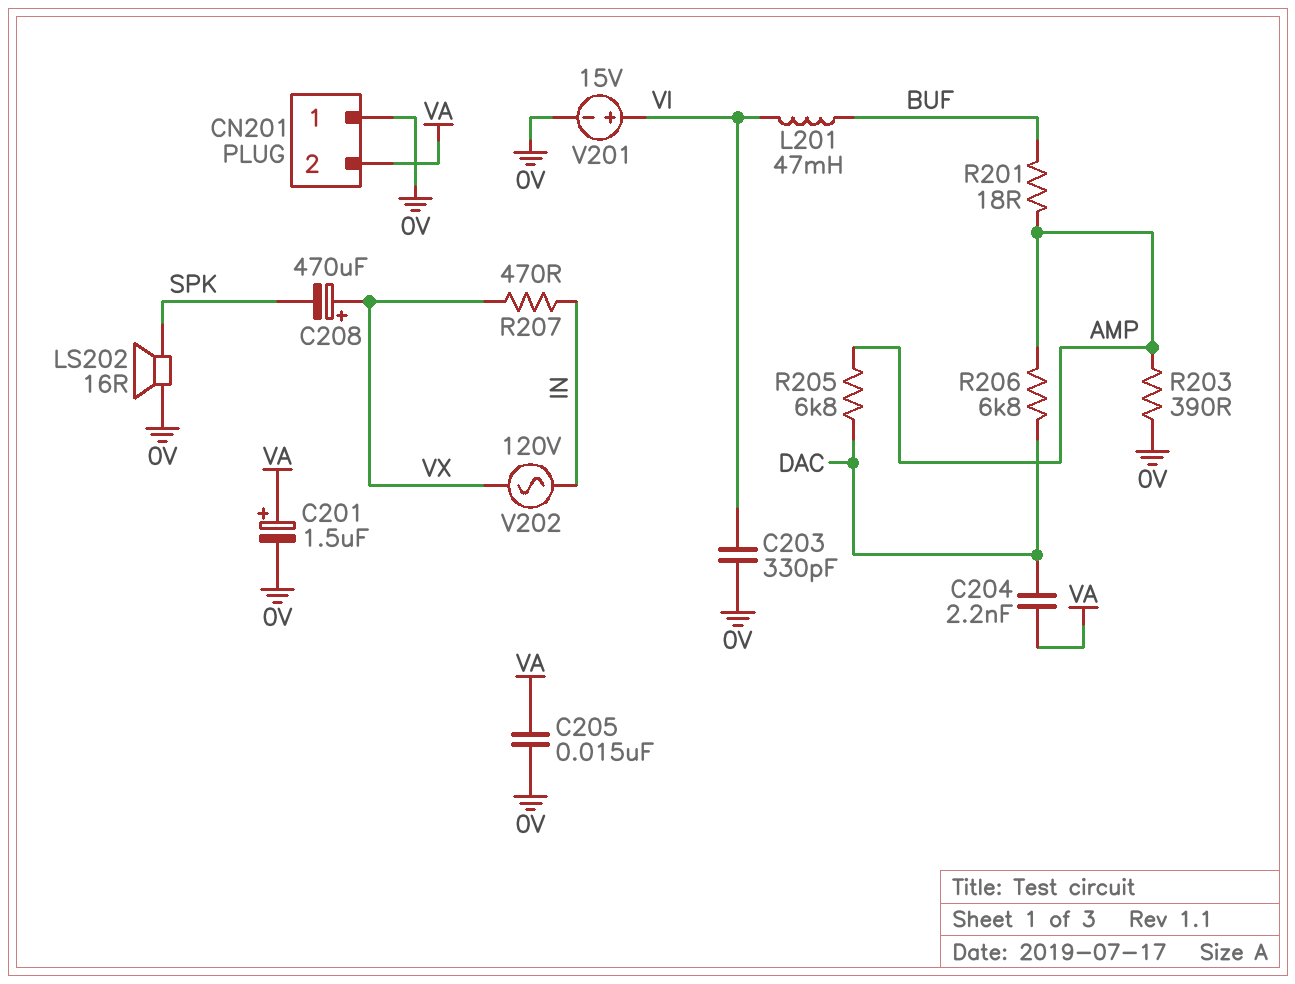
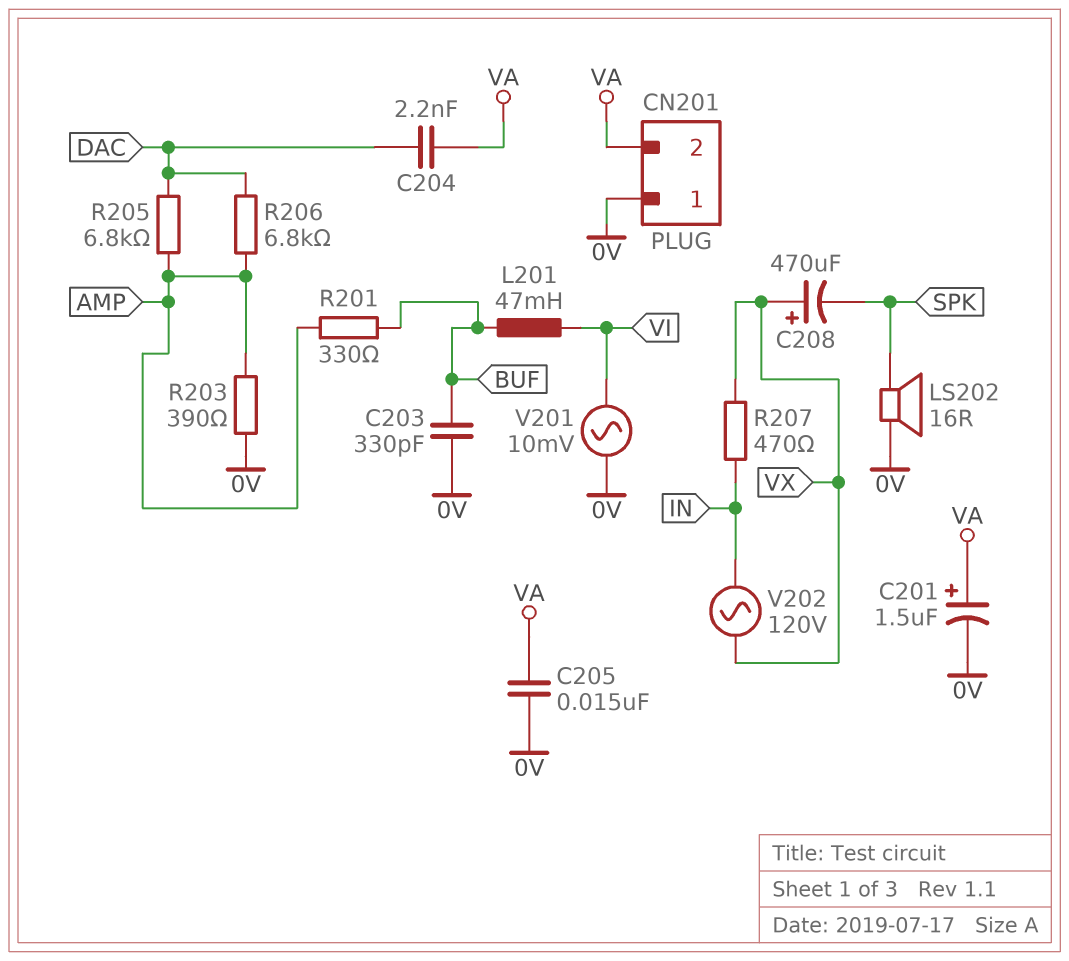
C203: 330pF (0V, VI) -> 330pF (0V, BUF)
R201: 18 (AMP, BUF) -> 330 (AMP, BUF)
V201: 15V (plus VI, minus 0V) -> AC 10mV (0V, VI)

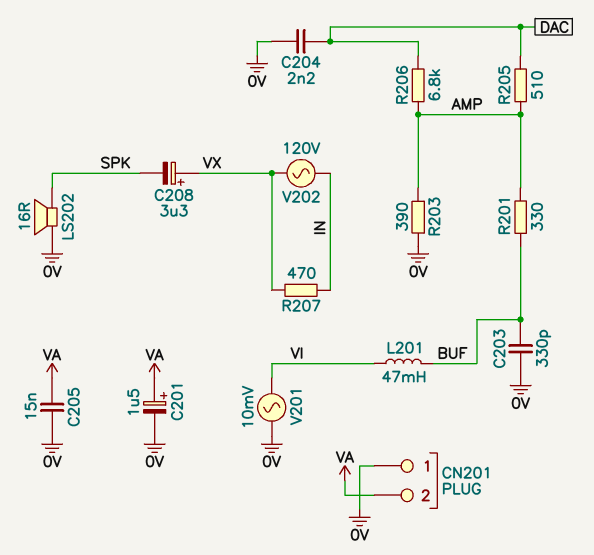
C204: 2.2nF (DAC, VA) -> 2.2nF (0V, DAC)
C208: 470uF (plus VX, minus SPK) -> 3.3uF (plus VX, minus SPK)
R205: 6.8k (AMP, DAC) -> 510 (AMP, DAC)

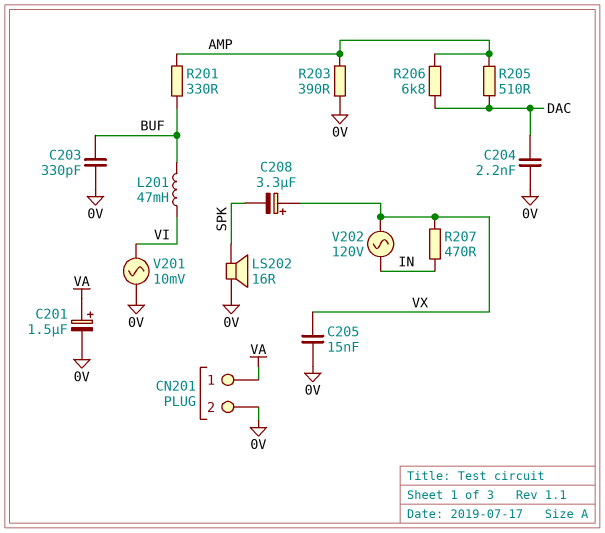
C205: 15nF (0V, VA) -> 15nF (0V, VX)
CN201 pin 1: 0V -> VA
CN201 pin 2: VA -> 0V

